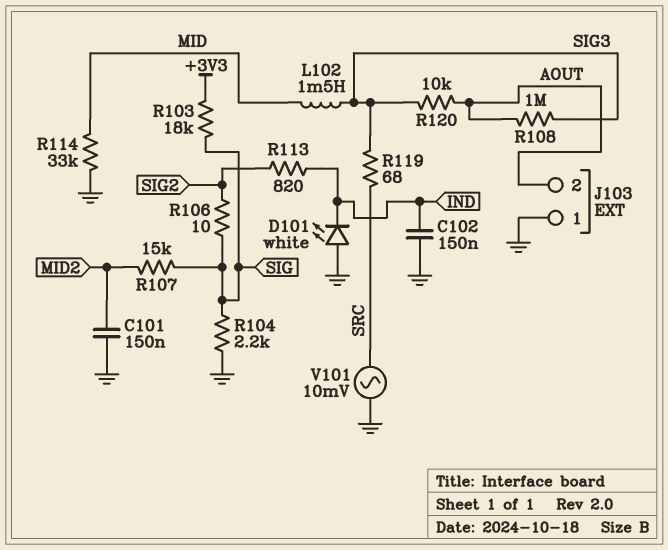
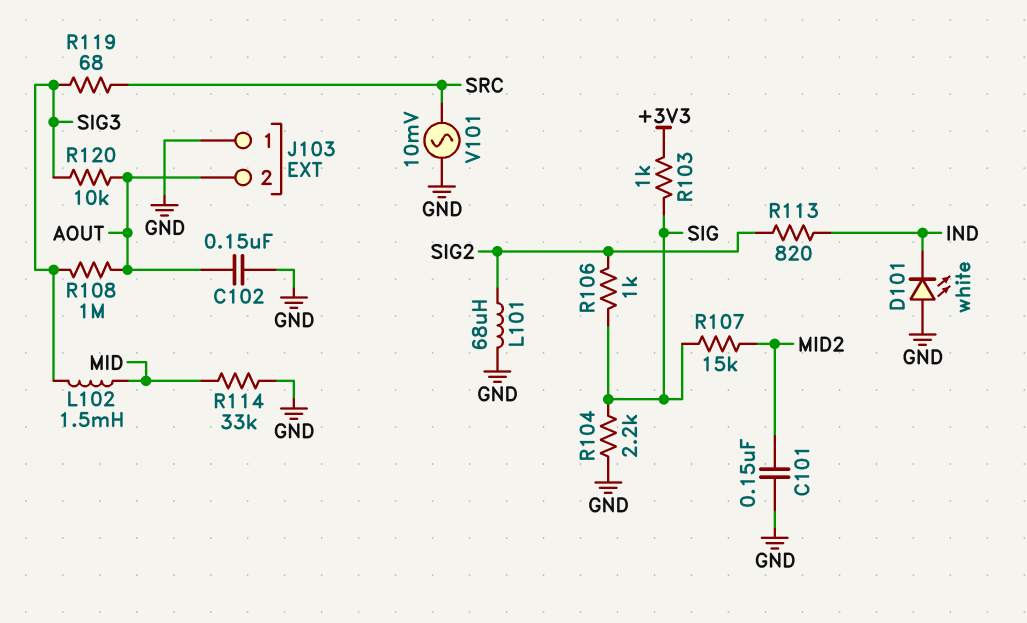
C102: 150nF (GND, IND) -> 150nF (AOUT, GND)
L101: none -> 68uH (GND, SIG2)
R103: 18k (+3V3, SIG) -> 1k (+3V3, SIG)
R106: 10 (SIG, SIG2) -> 1k (SIG, SIG2)

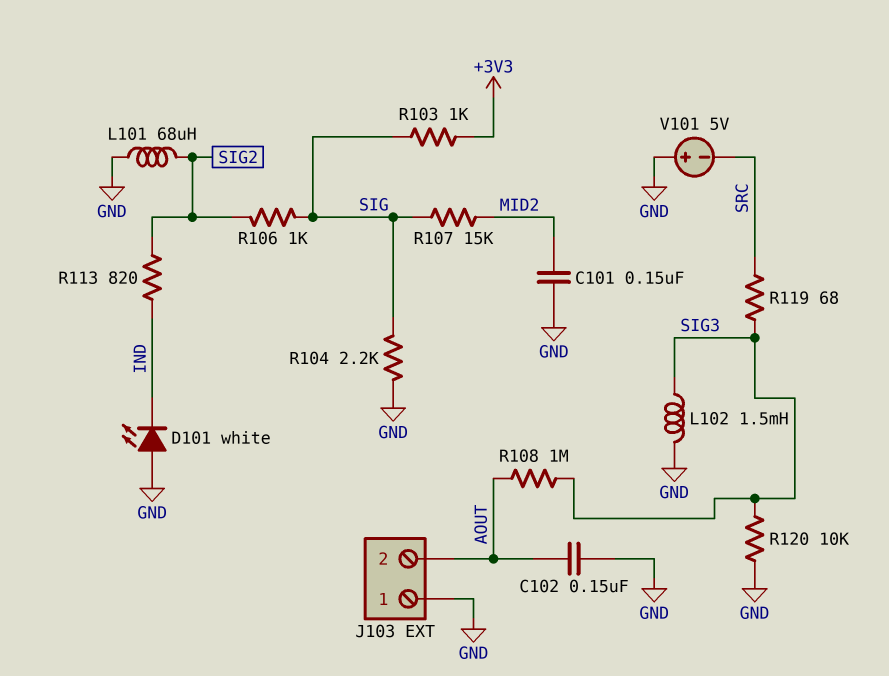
L102: 1.5mH (MID, SIG3) -> 1.5mH (GND, SIG3)
R114: 33k (GND, MID) -> none
R120: 10k (AOUT, SIG3) -> 10k (GND, SIG3)
V101: AC 10mV (GND, SRC) -> 5V (plus GND, minus SRC)

